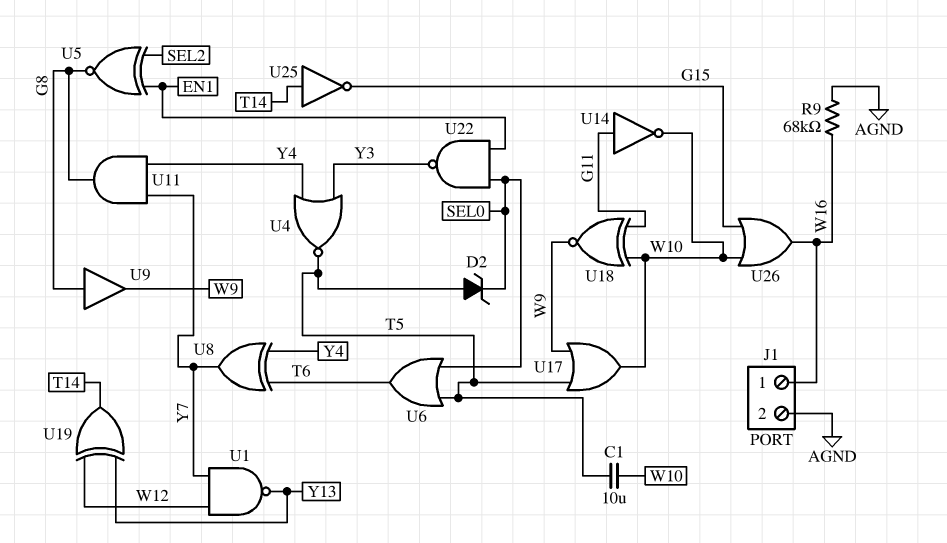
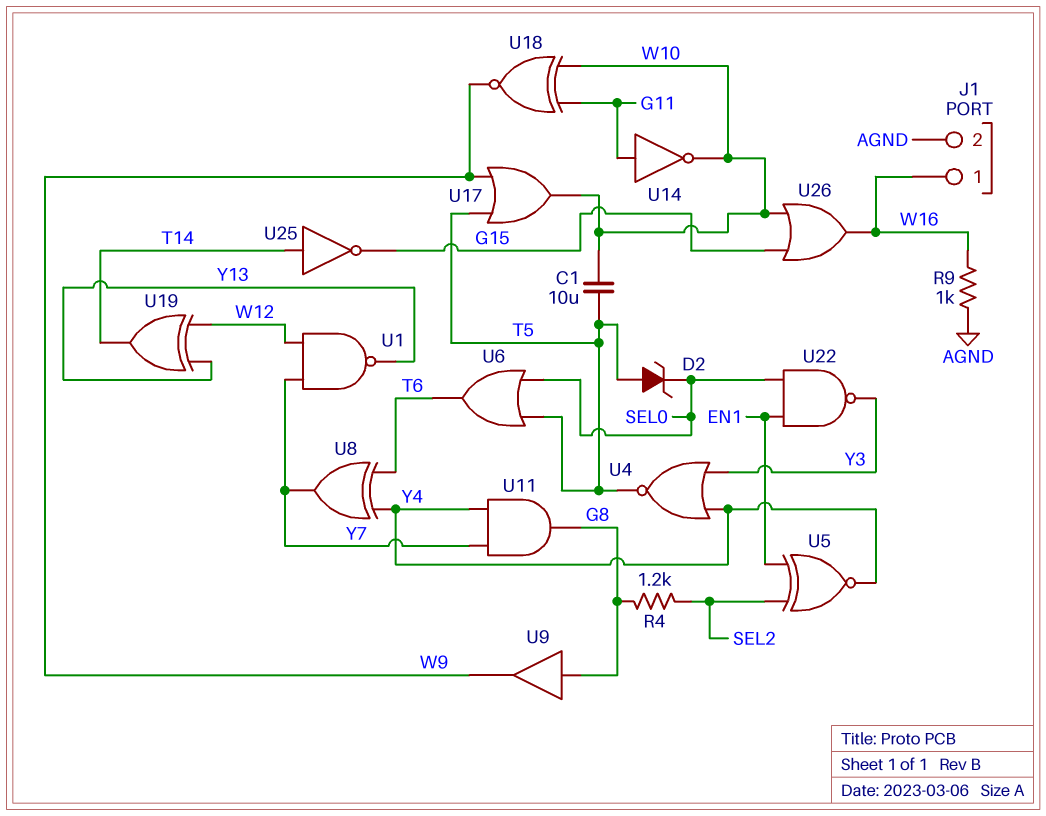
R4: none -> 1.2k (G8, SEL2)
R9: 68k (AGND, W16) -> 1k (AGND, W16)
U5: XNOR (in EN1, in SEL2, out G8) -> XNOR (in EN1, in SEL2, out Y4)

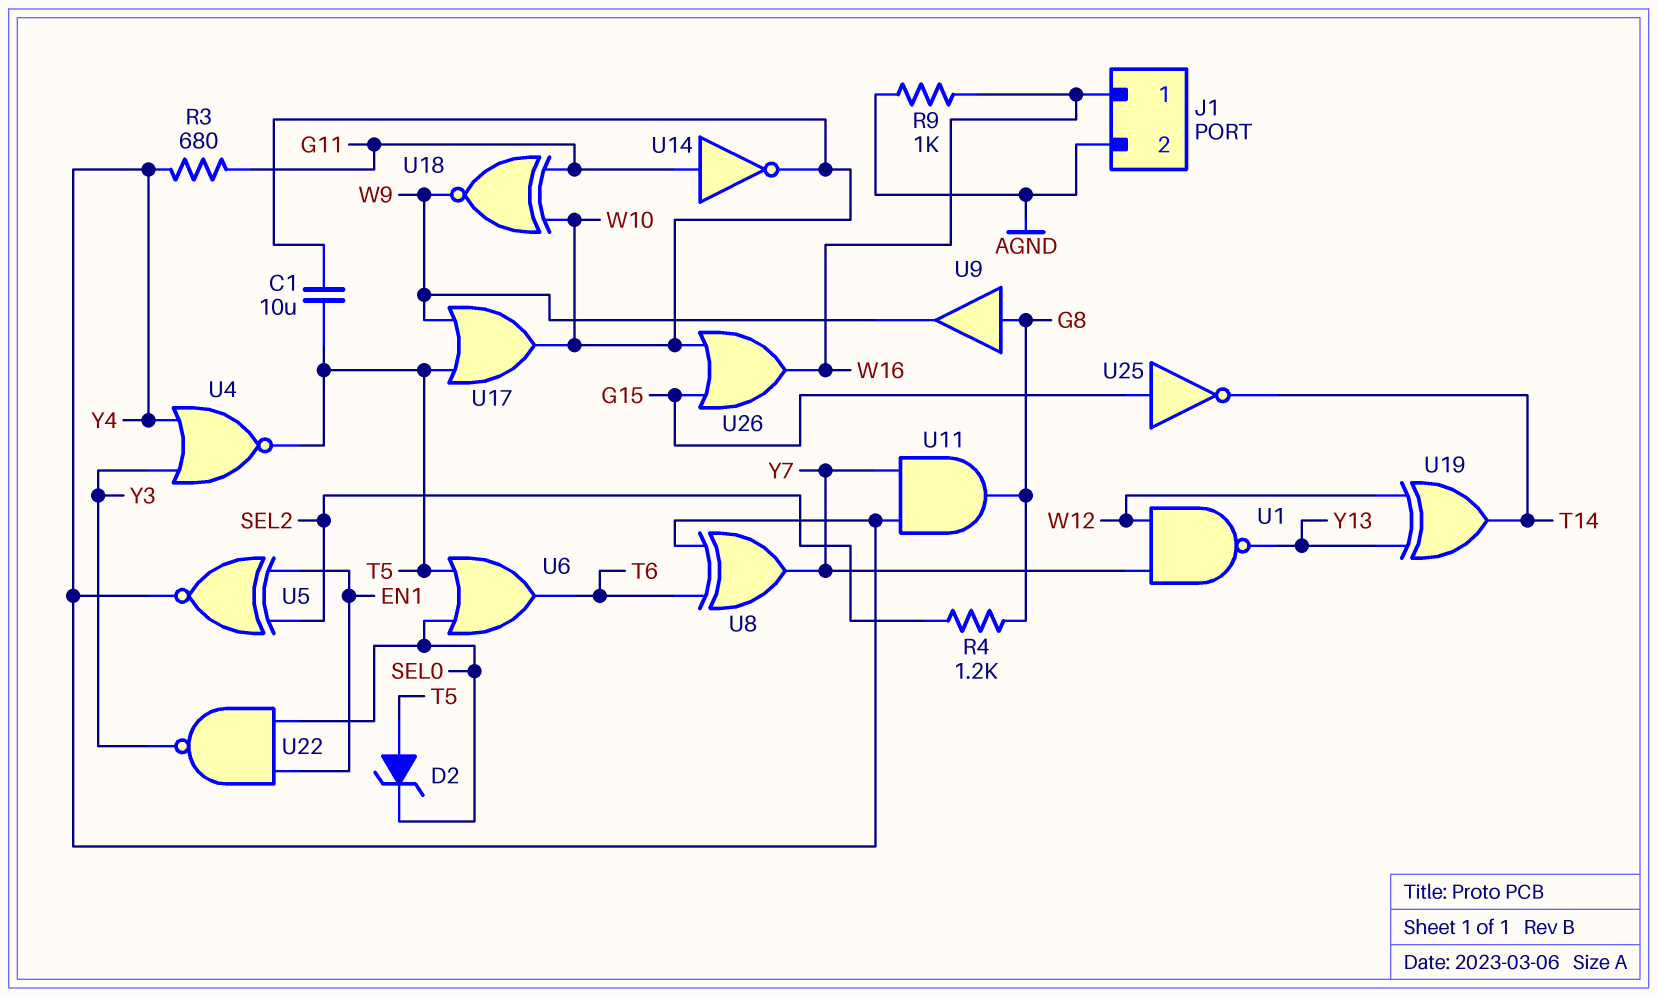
R3: none -> 680 (G11, Y4)
U25: NOT (in T14, out G15) -> NOT (in G15, out T14)

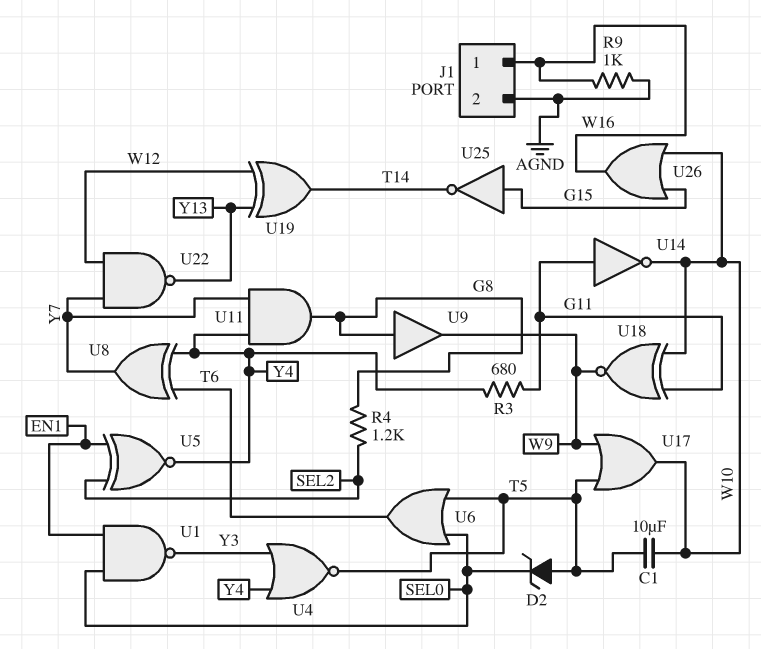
U1: NAND (in W12, in Y7, out Y13) -> NAND (in EN1, in SEL0, out Y3)
U22: NAND (in EN1, in SEL0, out Y3) -> NAND (in W12, in Y7, out Y13)

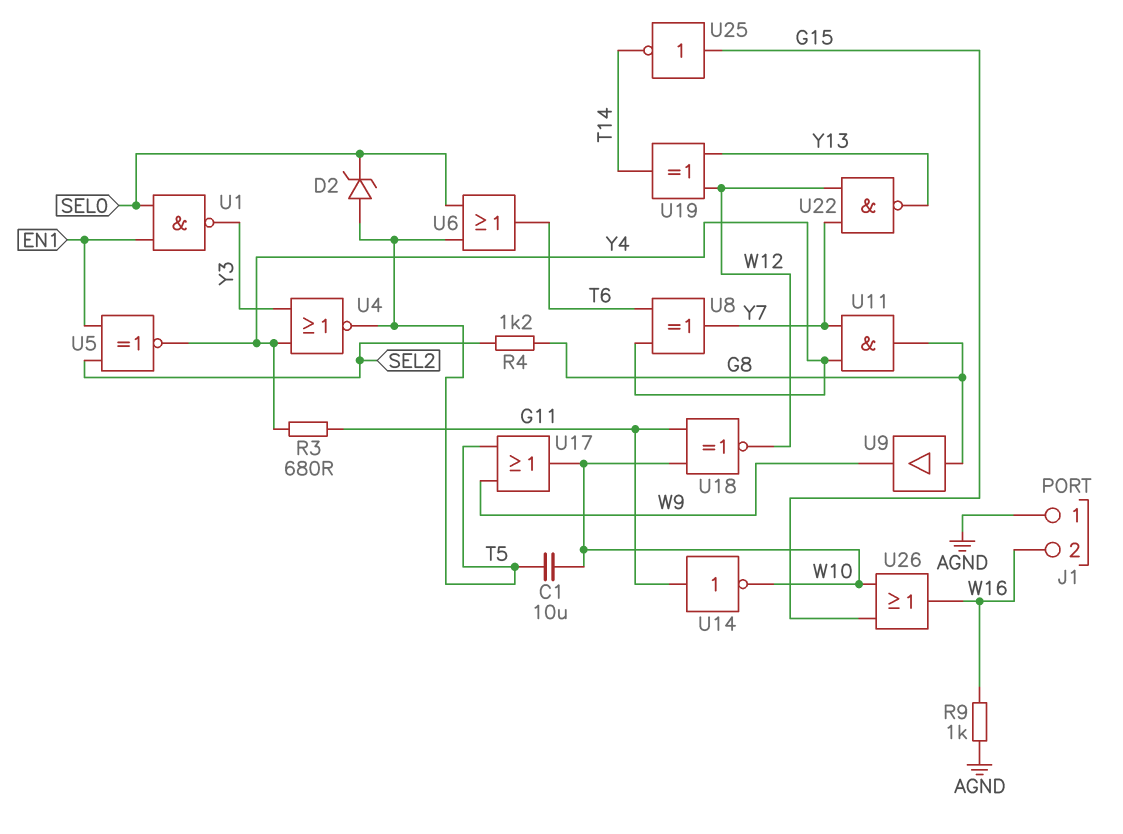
J1 pin 1: W16 -> AGND
J1 pin 2: AGND -> W16
U18: XNOR (in G11, in W10, out W9) -> XNOR (in G11, in W10, out W12)

